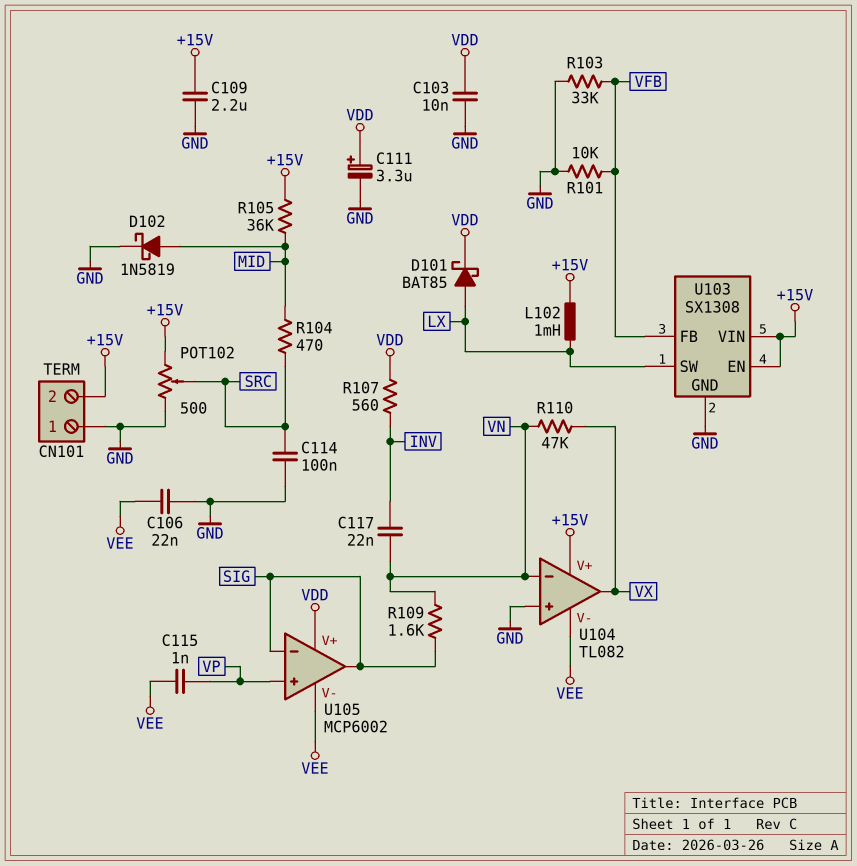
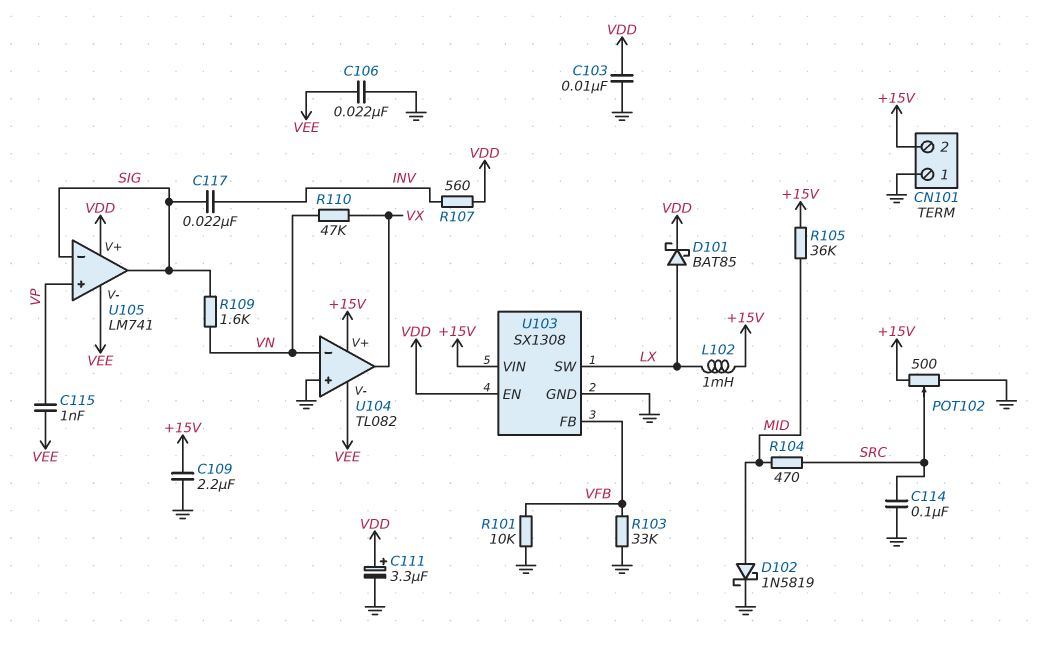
C117: 22nF (INV, VN) -> 22nF (INV, SIG)
U103 pin EN: +15V -> VDD
U105: MCP6002 -> LM741

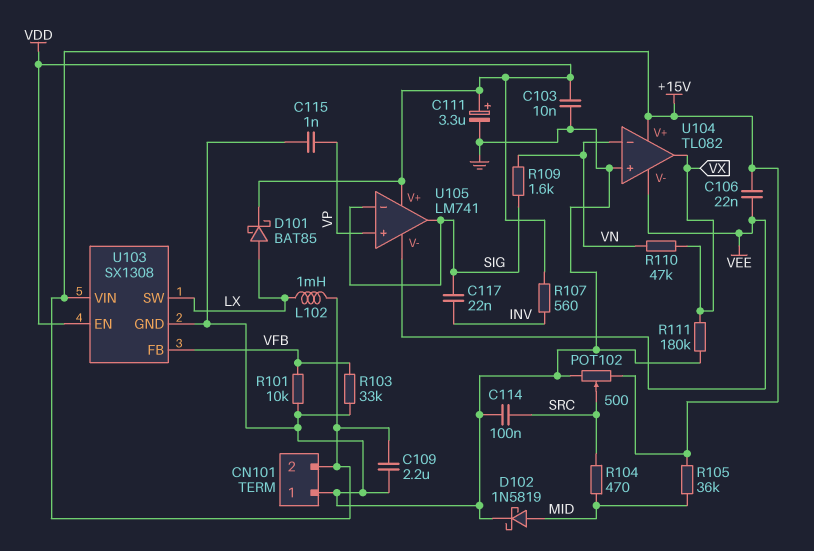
C106: 22nF (GND, VEE) -> 22nF (+15V, VEE)
C115: 1nF (VEE, VP) -> 1nF (GND, VP)
R111: none -> 180k (GND, VX)

